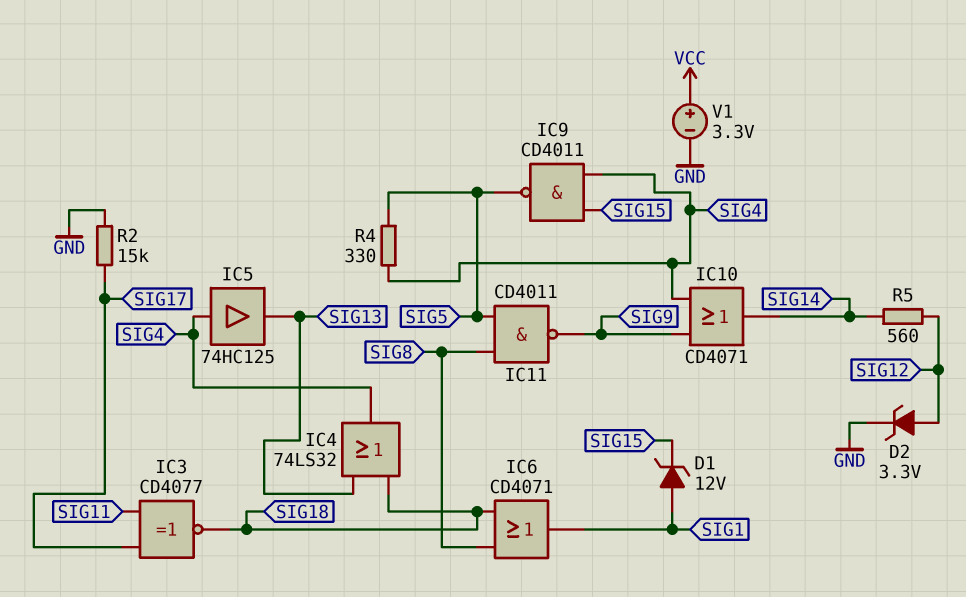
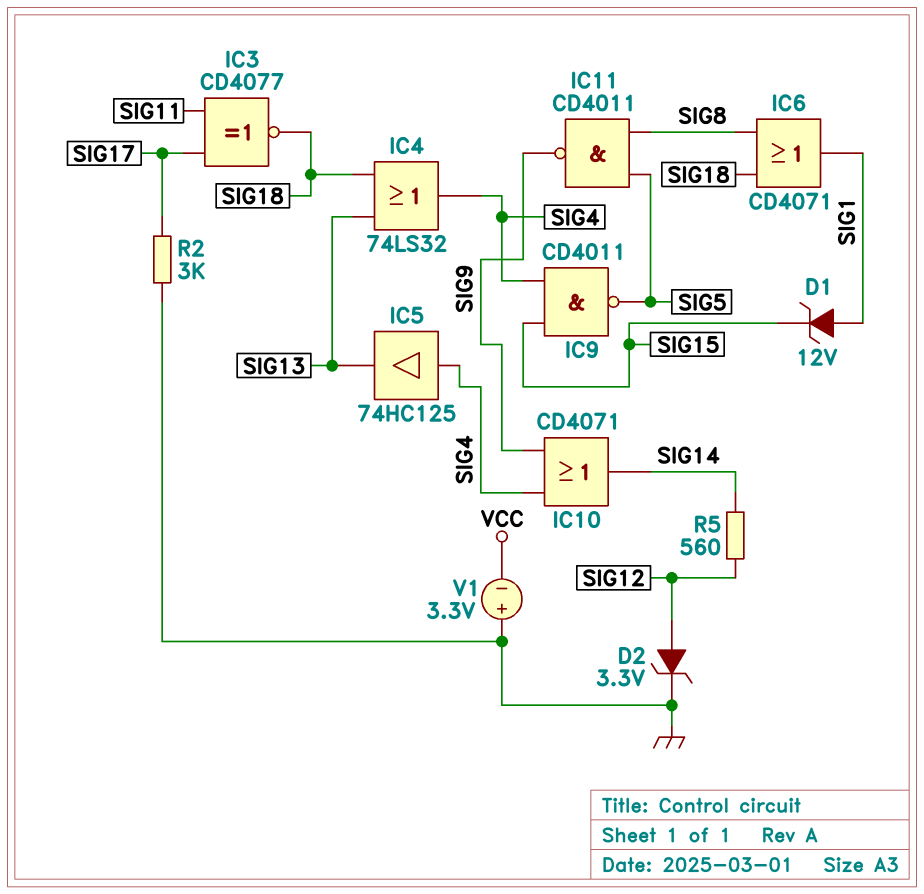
R2: 15k (GND, SIG17) -> 3k (GND, SIG17)
R4: 330 (SIG4, SIG5) -> none
V1: 3.3V (plus VCC, minus GND) -> 3.3V (plus GND, minus VCC)

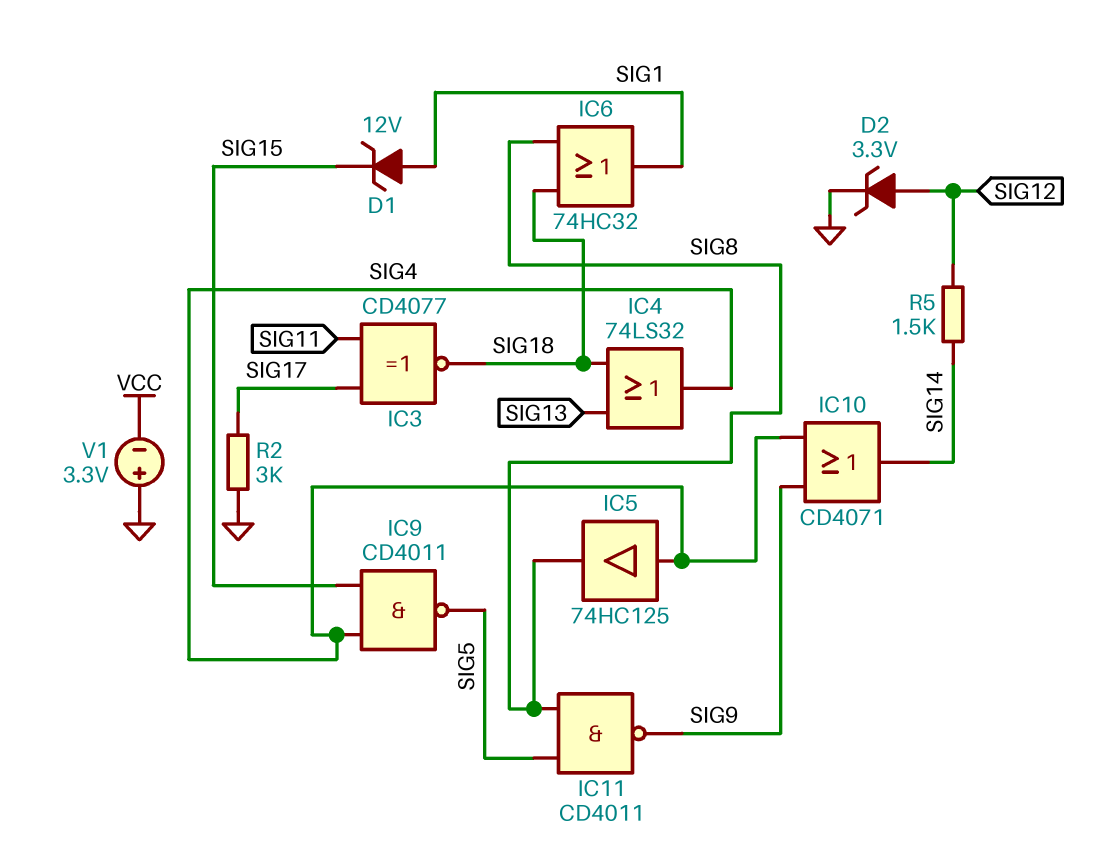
IC5: buffer 74HC125 (in SIG4, out SIG13) -> buffer 74HC125 (in SIG4, out SIG8)
IC6: OR CD4071 (in SIG8, in SIG18, out SIG1) -> OR 74HC32 (in SIG8, in SIG18, out SIG1)
R5: 560 (SIG12, SIG14) -> 1.5k (SIG12, SIG14)

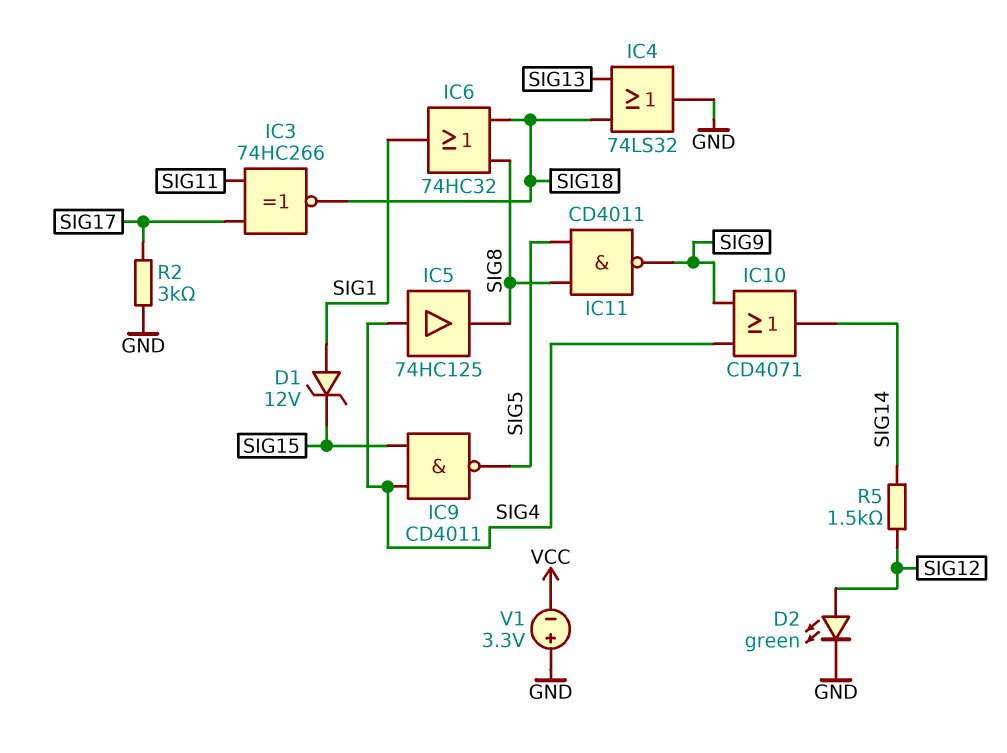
D2: zener 3.3V (A SIG12, K GND) -> LED green (A SIG12, K GND)
IC3: XNOR CD4077 (in SIG11, in SIG17, out SIG18) -> XNOR 74HC266 (in SIG11, in SIG17, out SIG18)
IC4: OR 74LS32 (in SIG13, in SIG18, out SIG4) -> OR 74LS32 (in SIG13, in SIG18, out GND)

